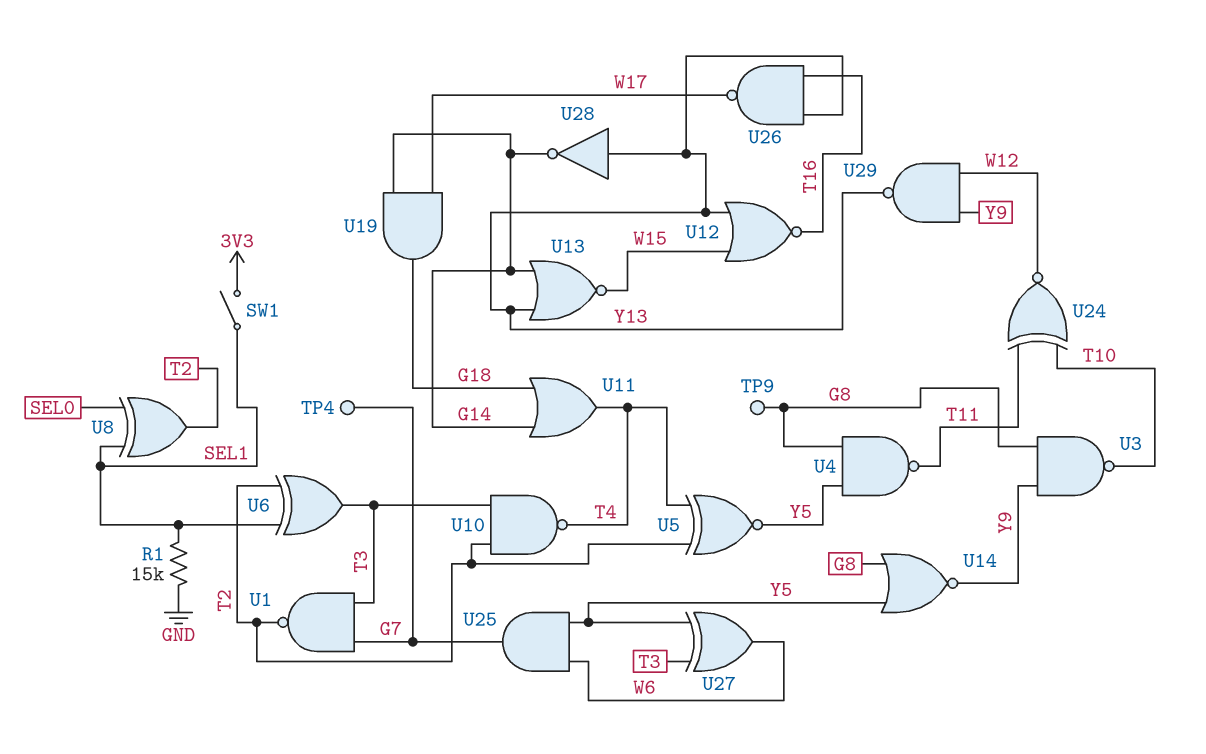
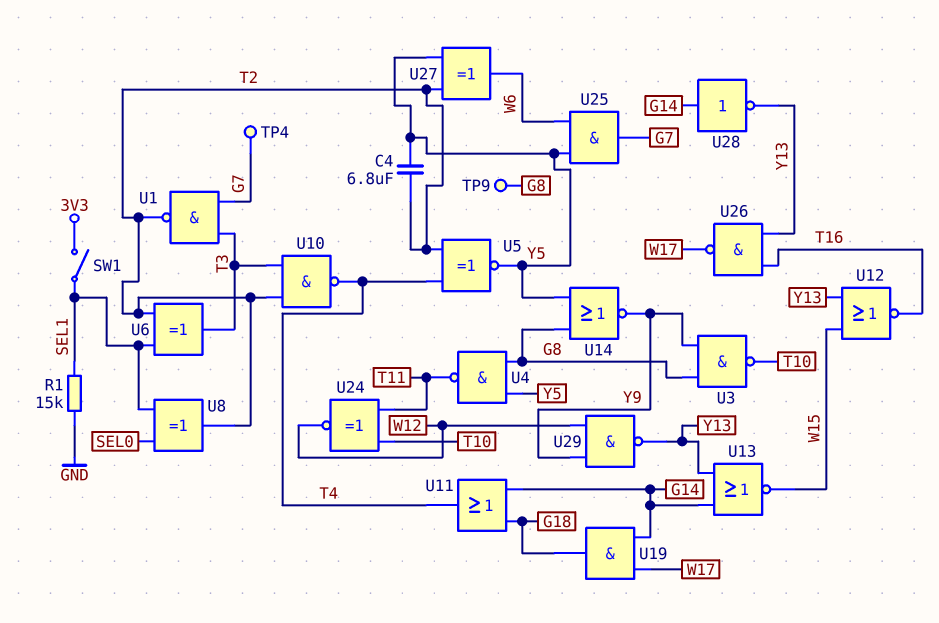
C4: none -> 6.8uF (T2, Y5)
U27: XOR (in T3, in Y5, out W6) -> XOR (in T2, in Y5, out W6)
U28: NOT (in Y13, out G14) -> NOT (in G14, out Y13)

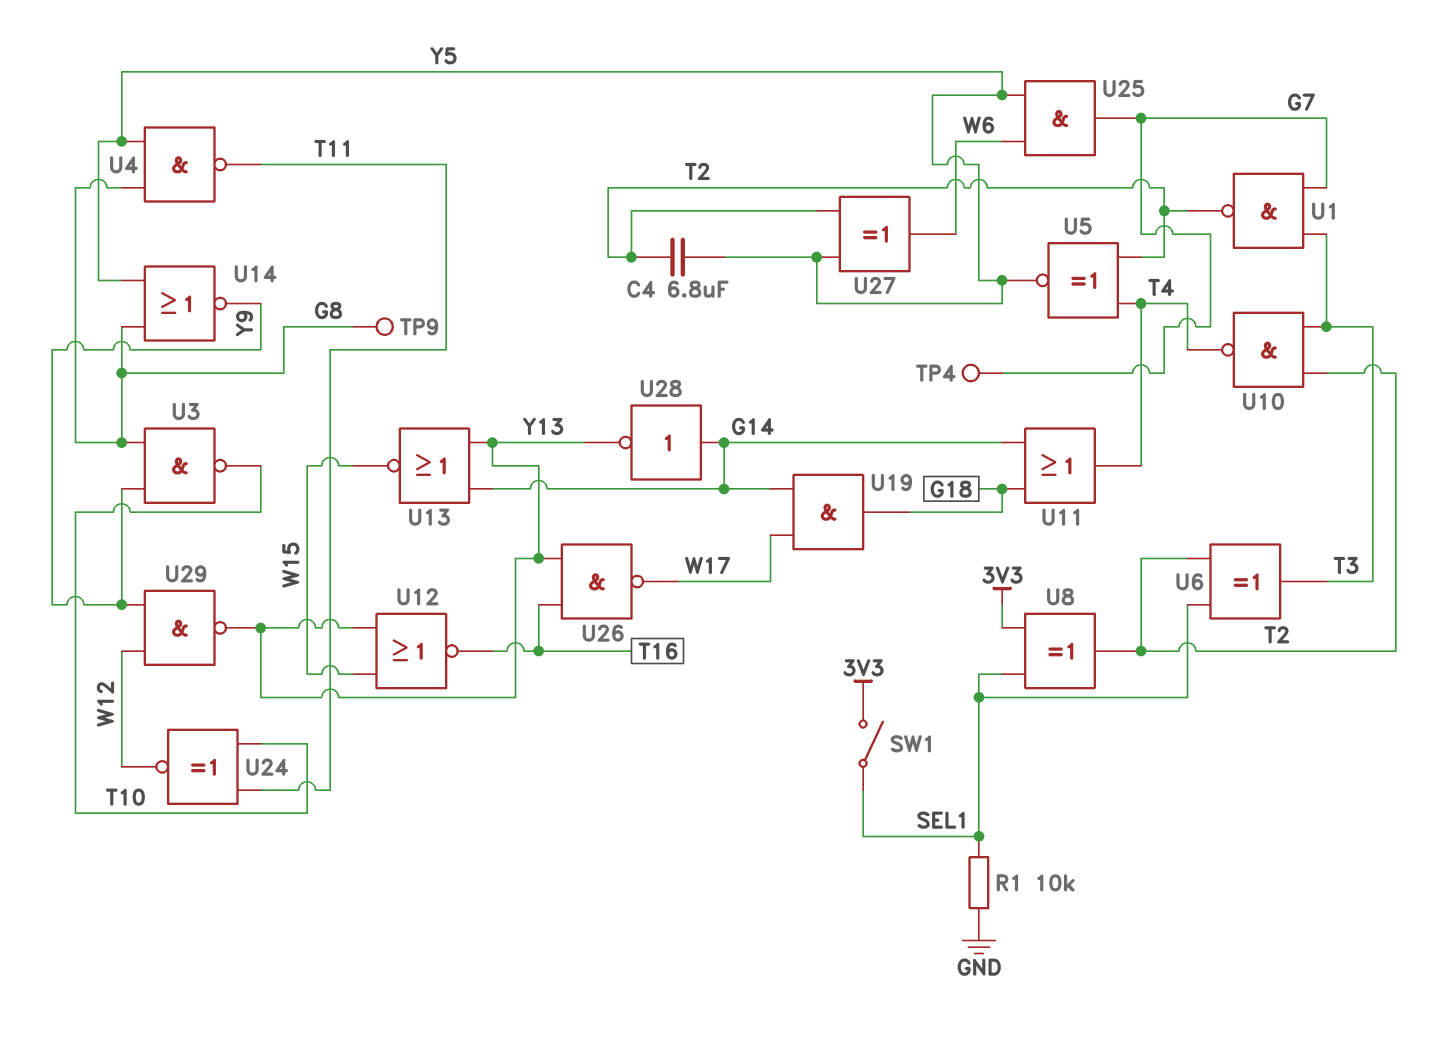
R1: 15k (GND, SEL1) -> 10k (GND, SEL1)
U8: XOR (in SEL0, in SEL1, out T2) -> XOR (in 3V3, in SEL1, out T2)

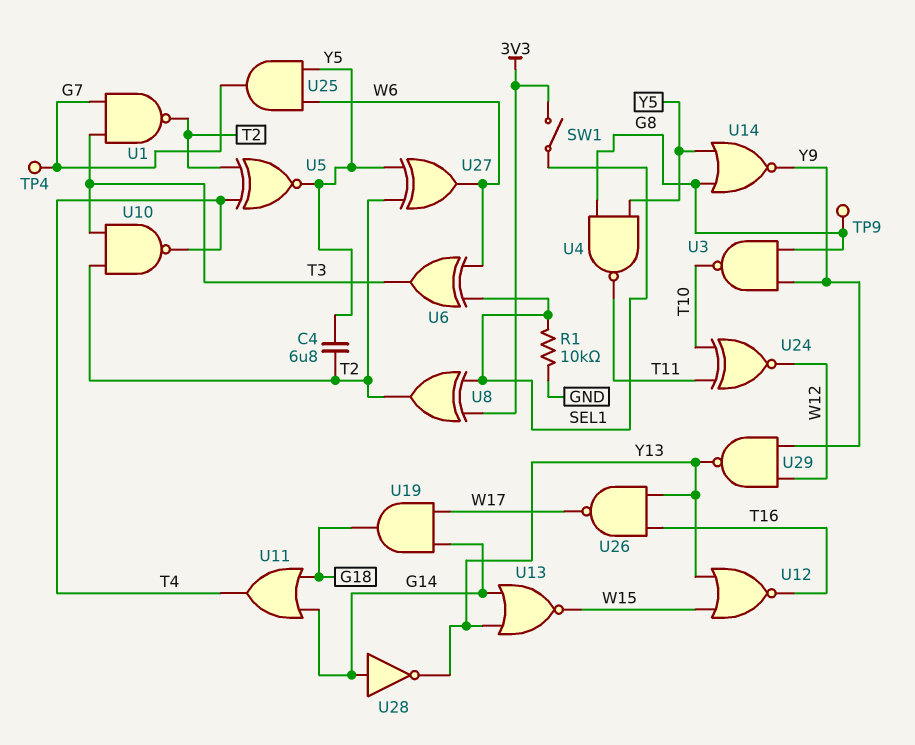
U6: XOR (in SEL1, in T2, out T3) -> XOR (in SEL1, in W6, out T3)

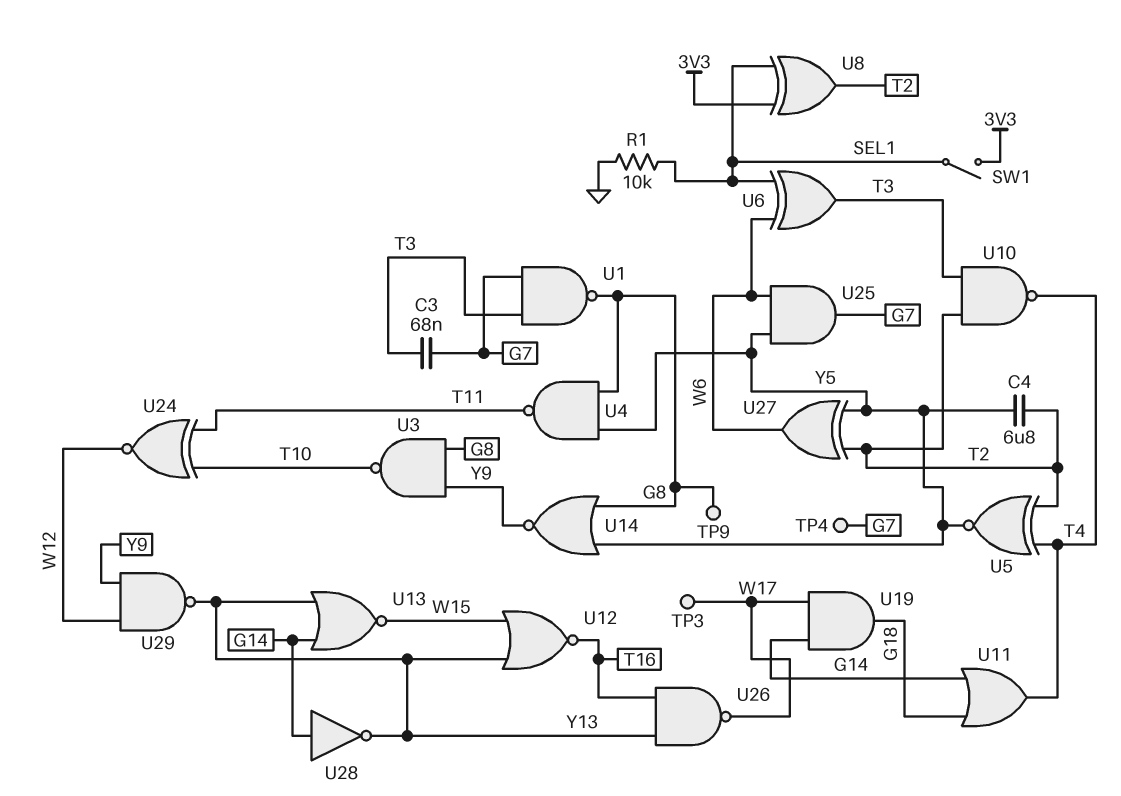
C3: none -> 68nF (G7, T3)
TP3: none -> test point (W17)
U1: NAND (in G7, in T3, out T2) -> NAND (in G7, in T3, out G8)

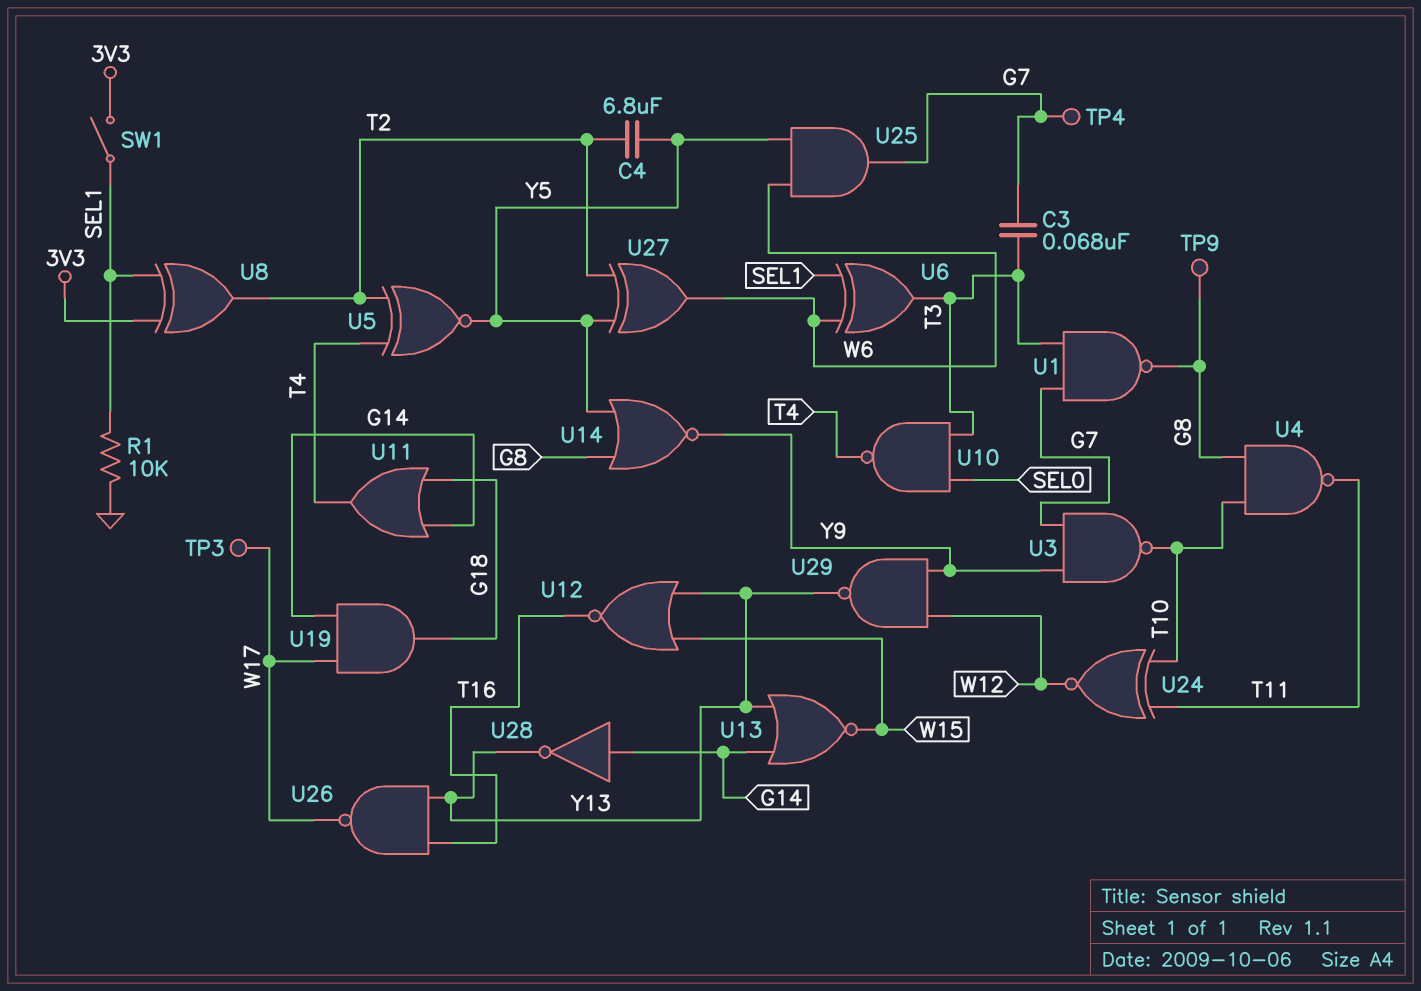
U3: NAND (in G8, in Y9, out T10) -> NAND (in G7, in Y9, out T10)
U4: NAND (in G8, in Y5, out T11) -> NAND (in G8, in T10, out T11)
U10: NAND (in T2, in T3, out T4) -> NAND (in SEL0, in T3, out T4)

